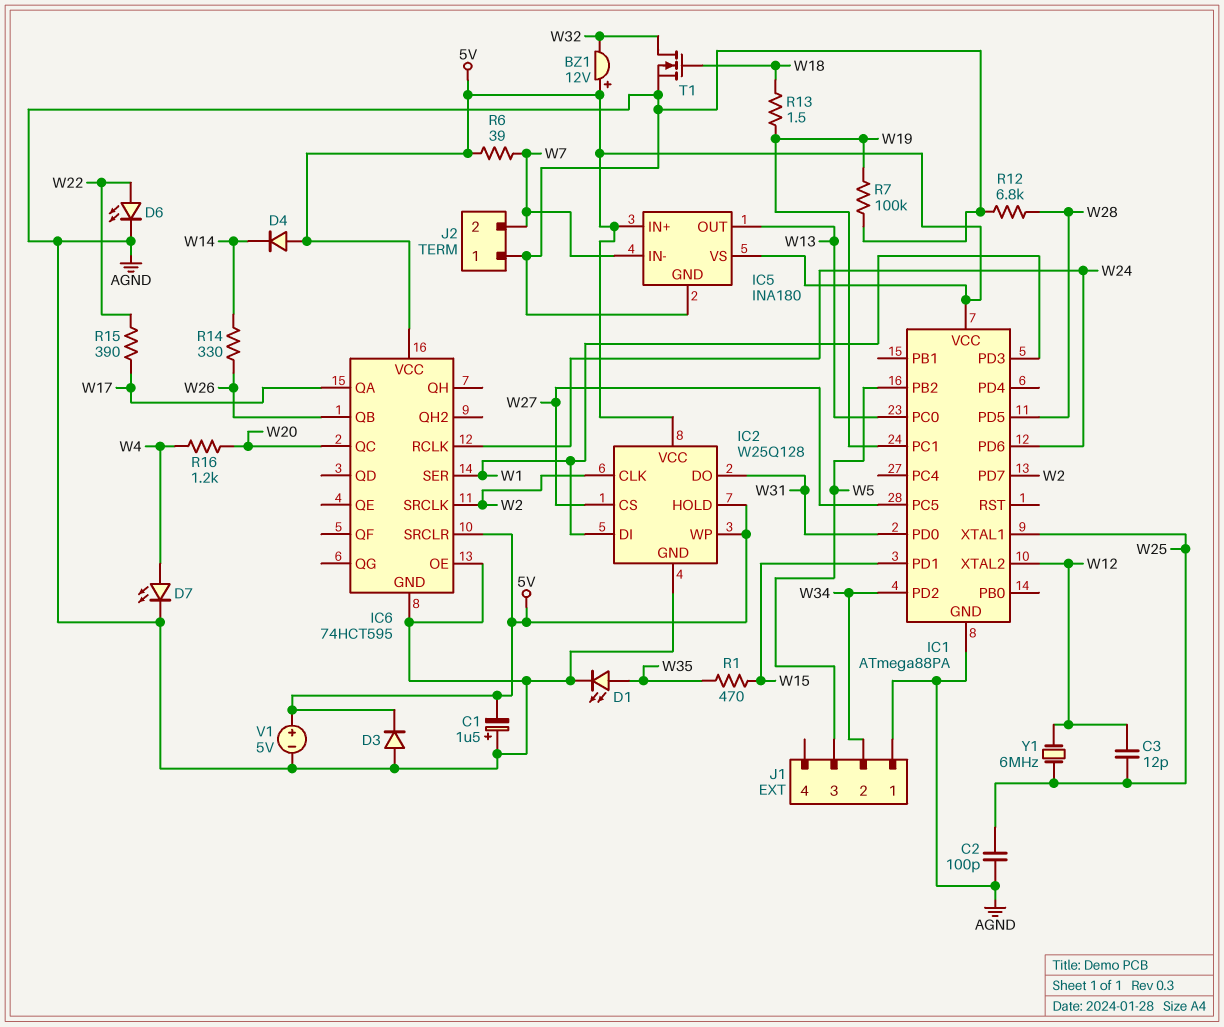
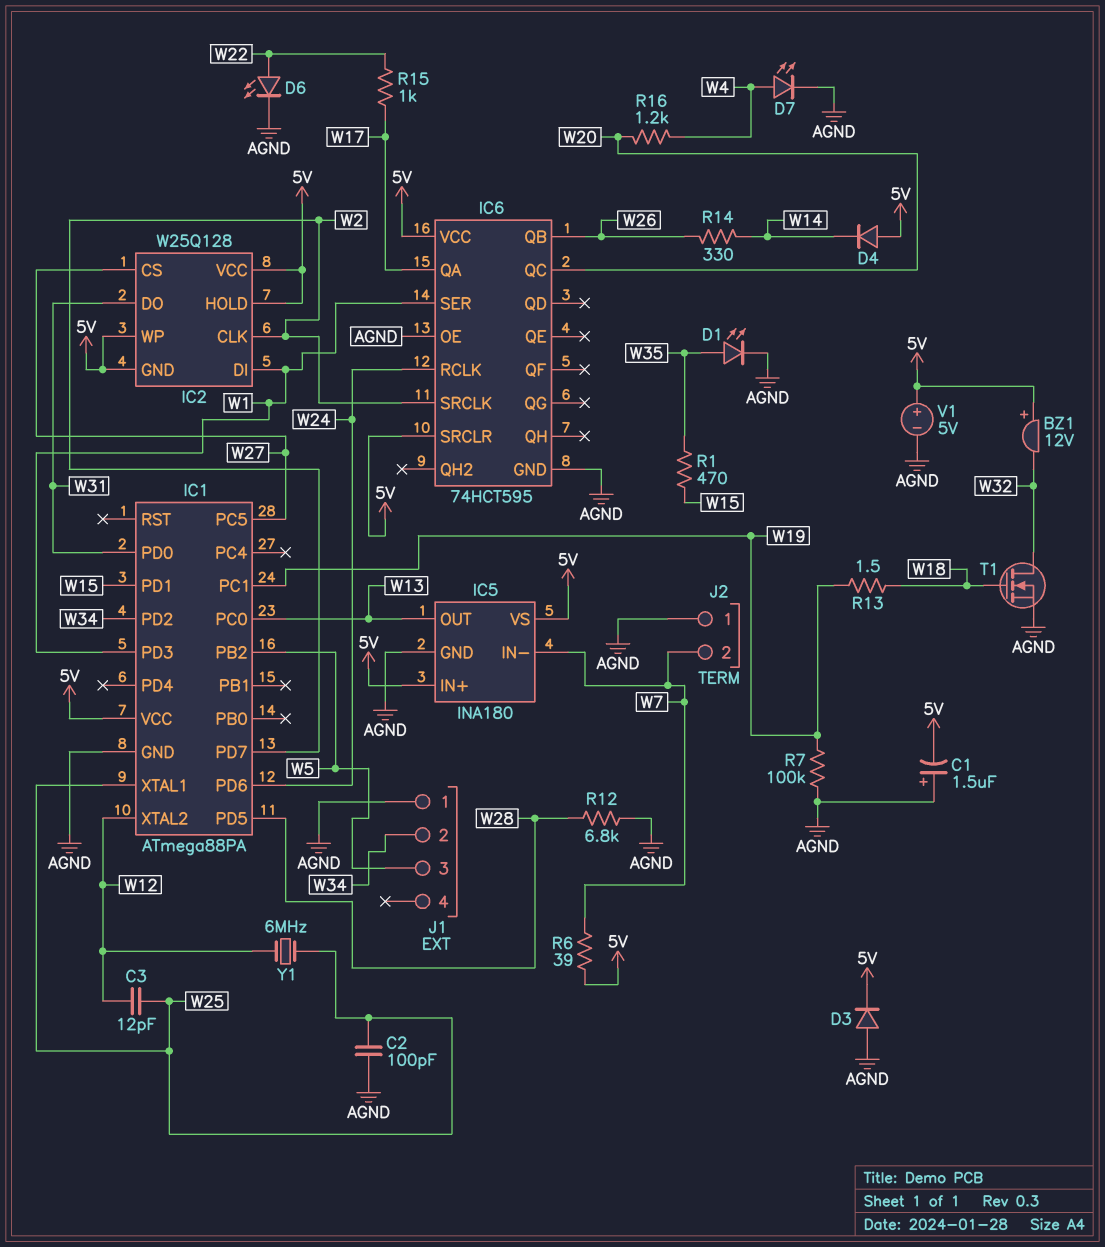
IC2 pin GND: AGND -> 5V
R15: 390 (W17, W22) -> 1k (W17, W22)

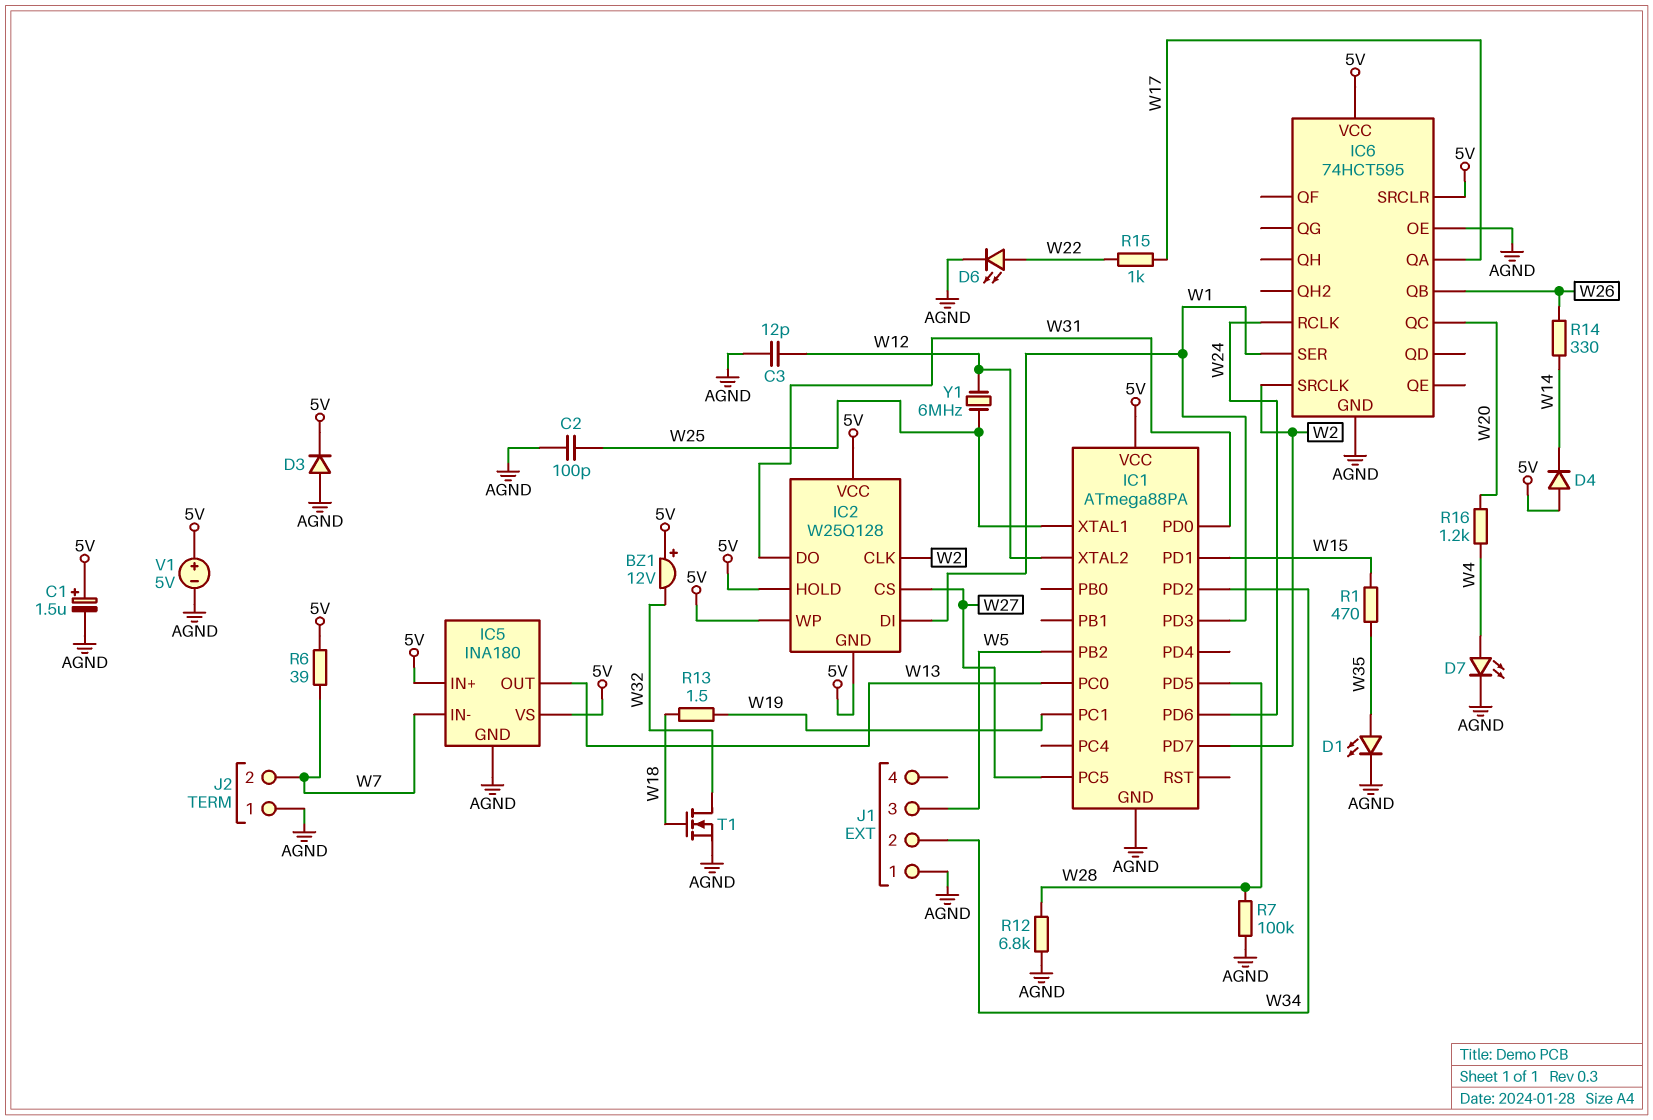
C1: 1.5uF (plus AGND, minus 5V) -> 1.5uF (plus 5V, minus AGND)
C3: 12pF (W12, W25) -> 12pF (AGND, W12)
R7: 100k (AGND, W19) -> 100k (AGND, W28)

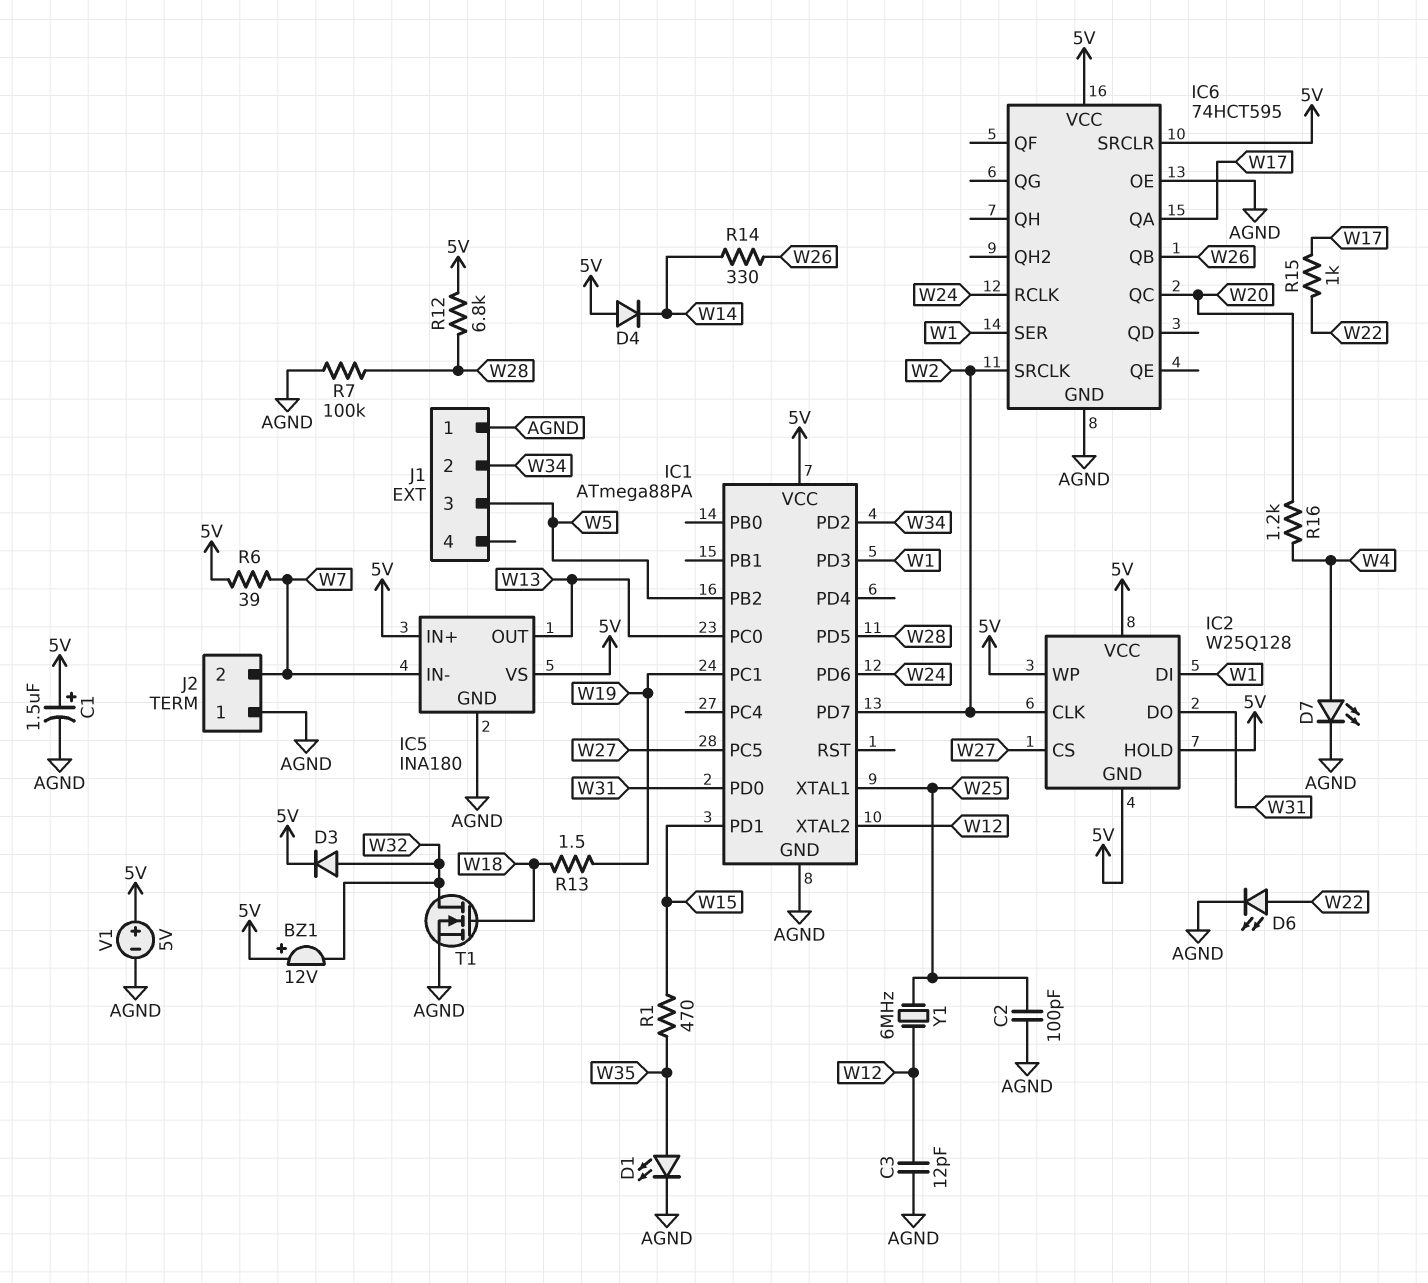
D3: diode (A AGND, K 5V) -> diode (A W32, K 5V)
R12: 6.8k (AGND, W28) -> 6.8k (5V, W28)

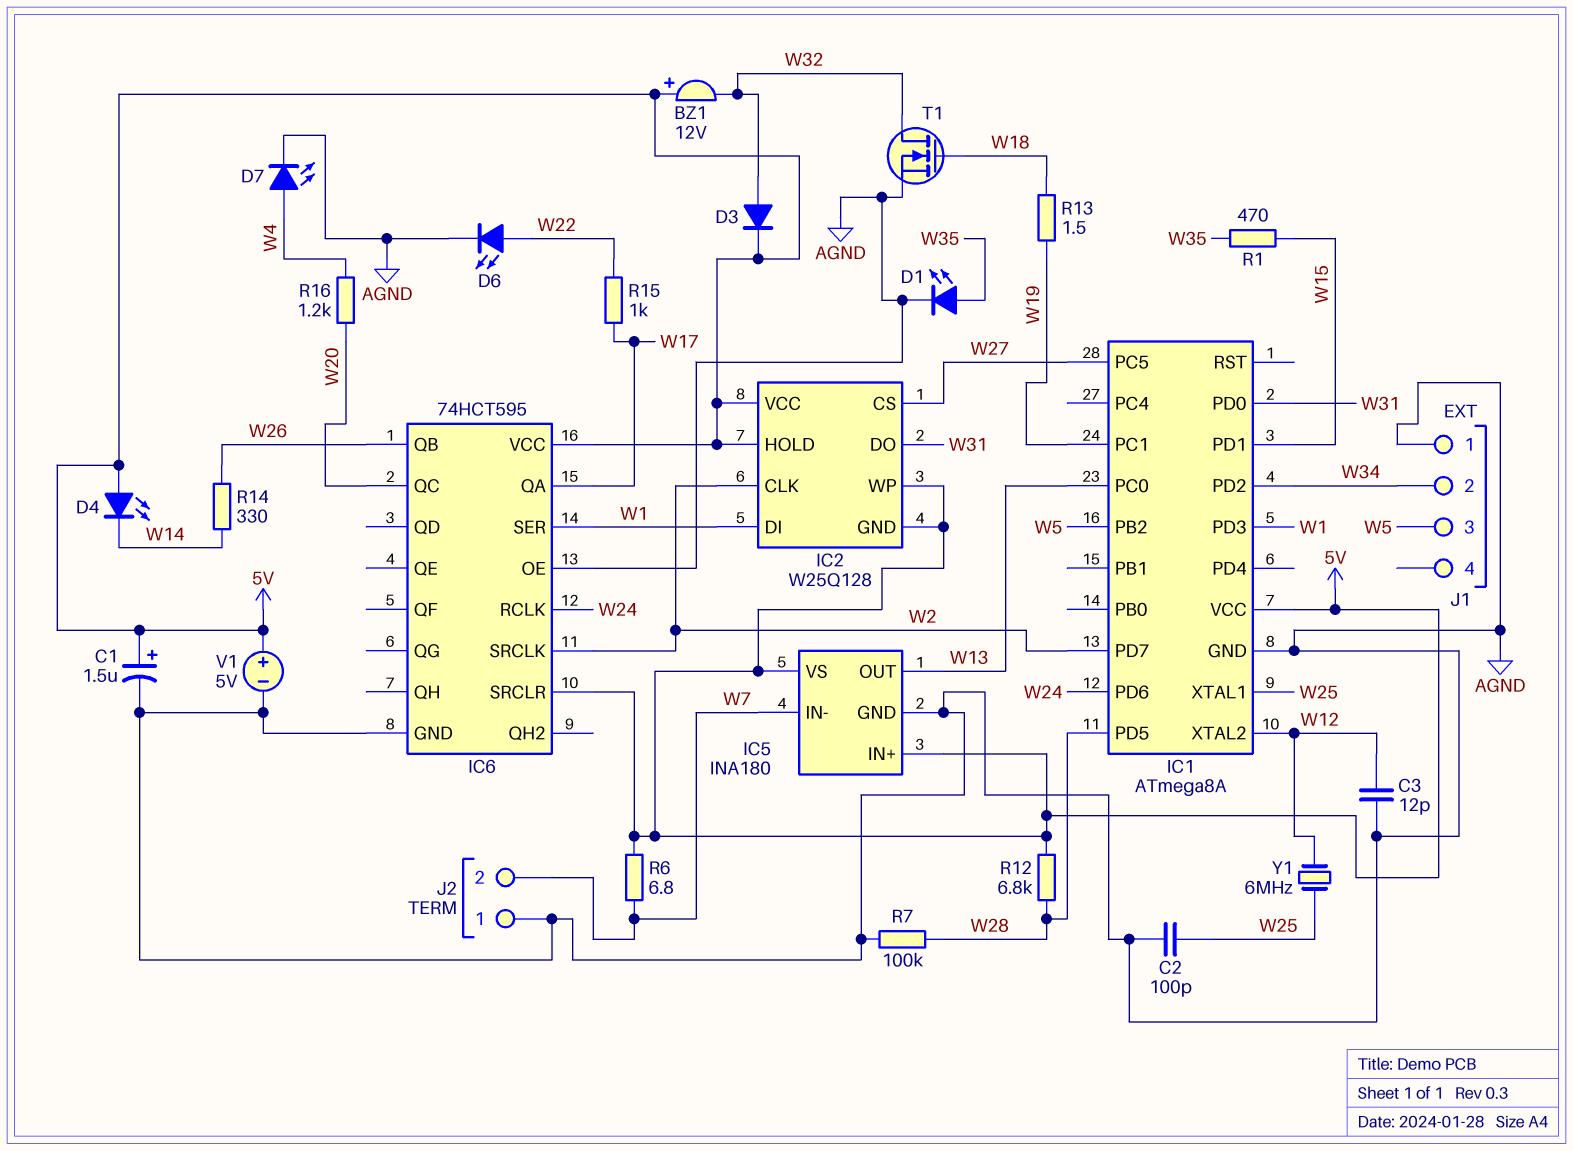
D4: diode (A 5V, K W14) -> LED (A 5V, K W14)
IC1: ATmega88PA -> ATmega8A
R6: 39 (5V, W7) -> 6.8 (5V, W7)

